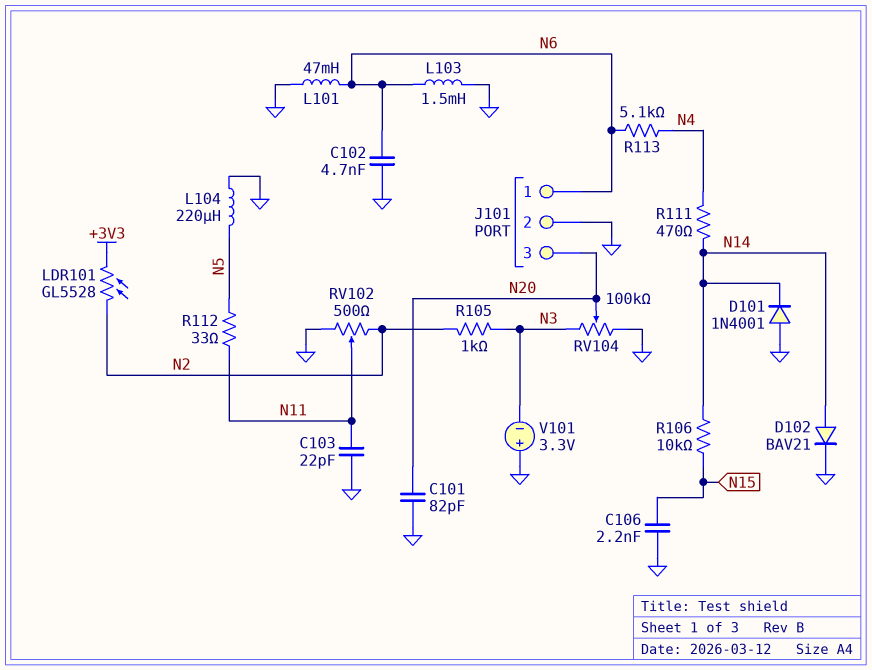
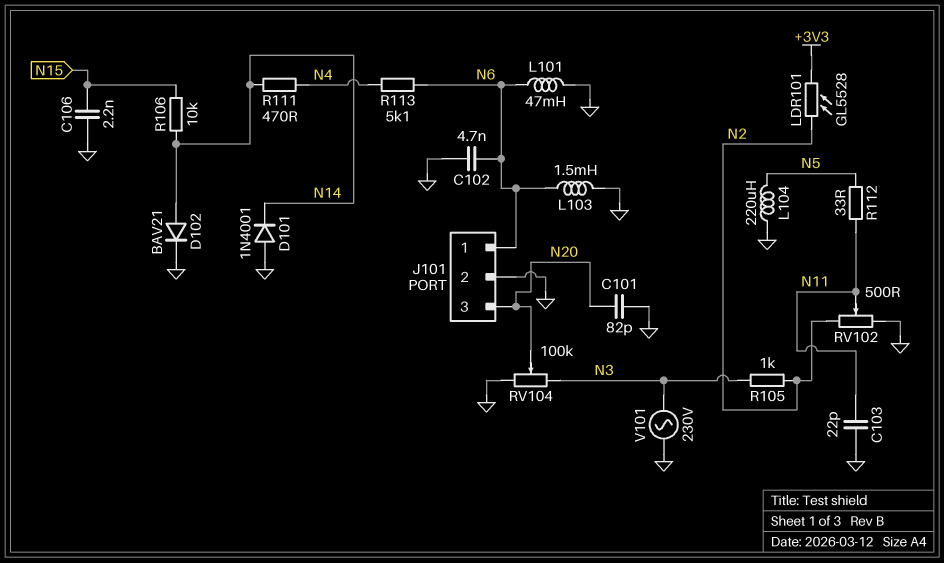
V101: 3.3V (plus GND, minus N3) -> AC 230V (GND, N3)

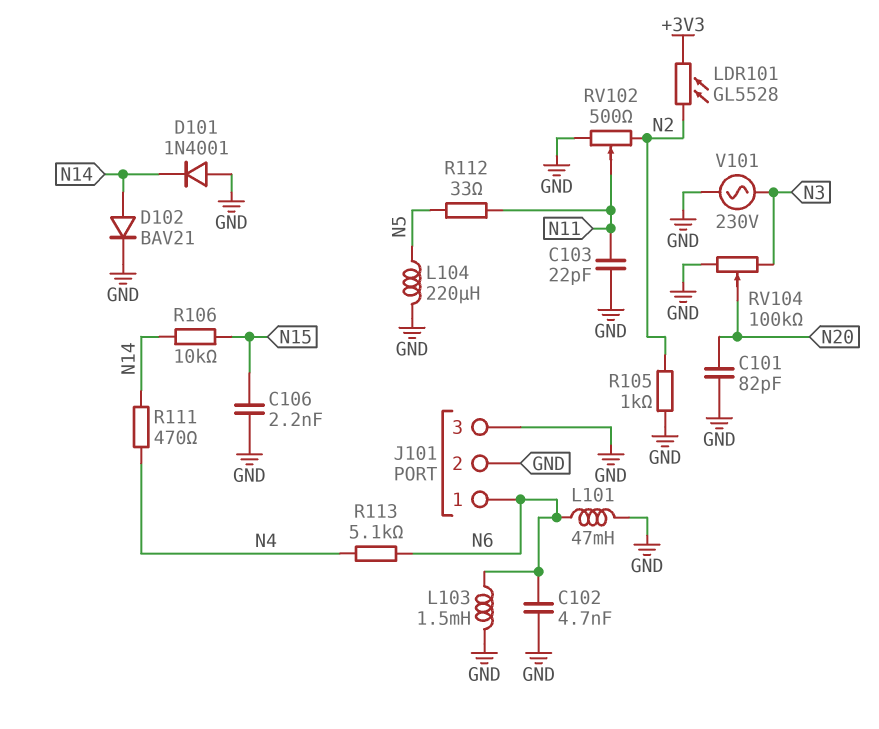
J101 pin 3: N20 -> GND
R105: 1k (N2, N3) -> 1k (GND, N2)

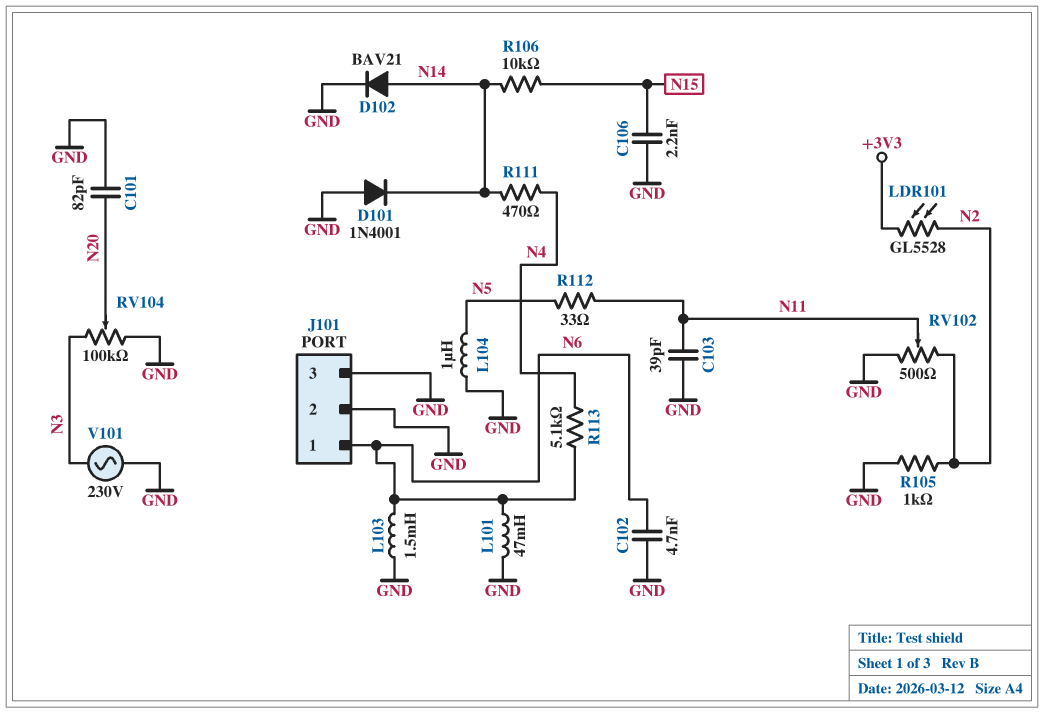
C103: 22pF (GND, N11) -> 39pF (GND, N11)
L104: 220uH (GND, N5) -> 1uH (GND, N5)

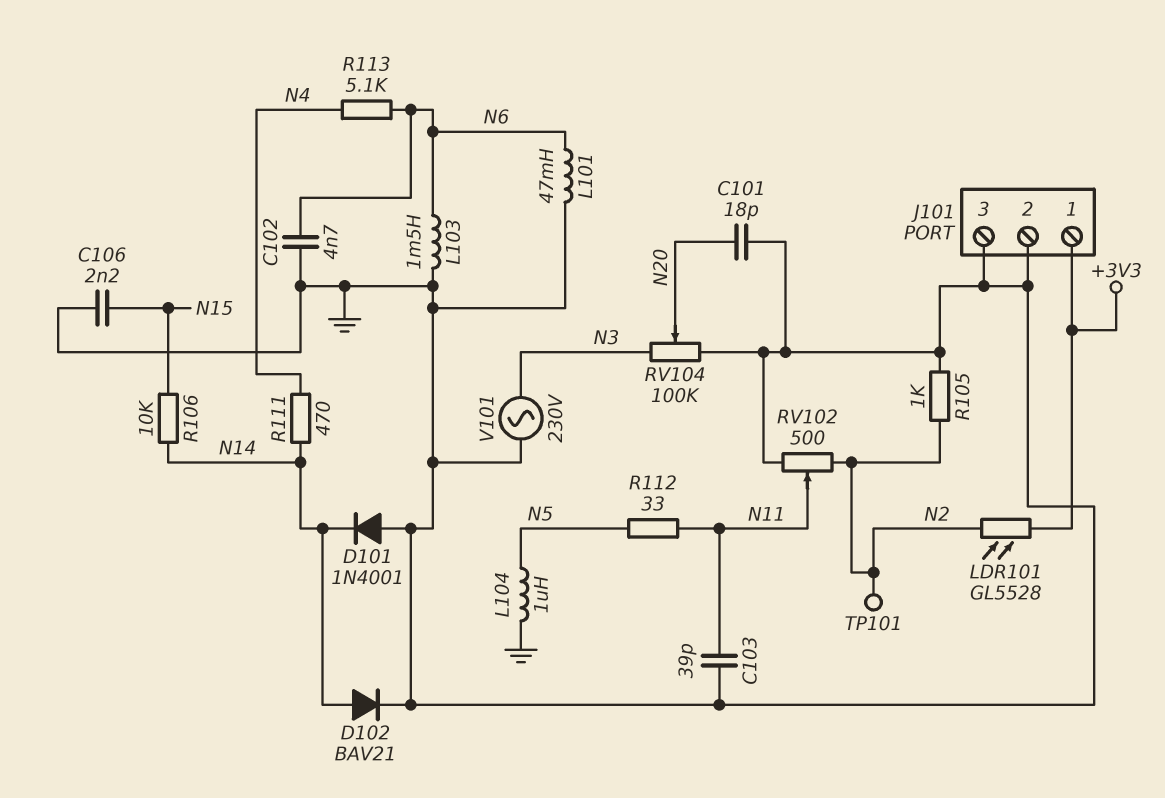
C101: 82pF (GND, N20) -> 18pF (GND, N20)
J101 pin 1: N6 -> +3V3
TP101: none -> test point (N2)

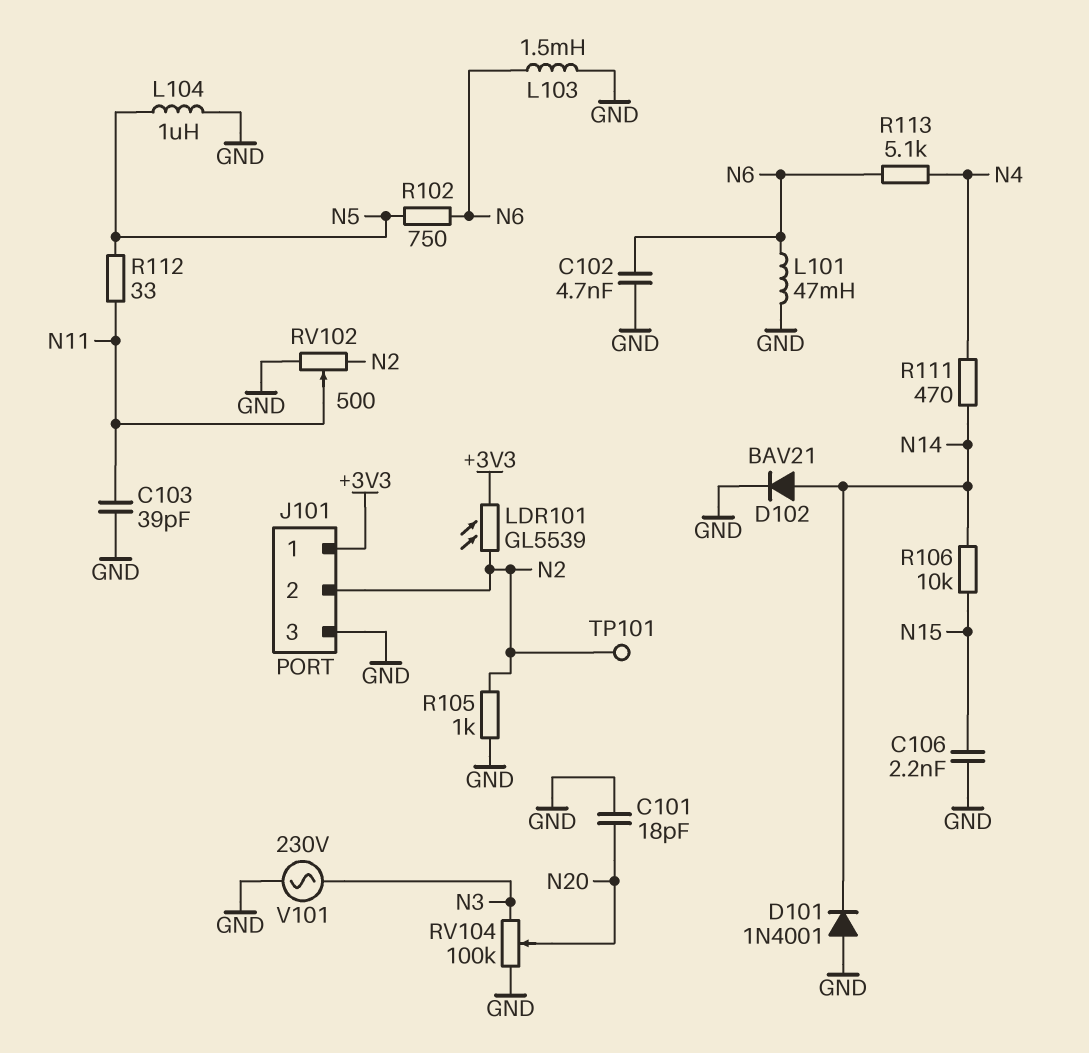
J101 pin 2: GND -> N2
LDR101: GL5528 (+3V3, N2) -> GL5539 (+3V3, N2)
R102: none -> 750 (N5, N6)

